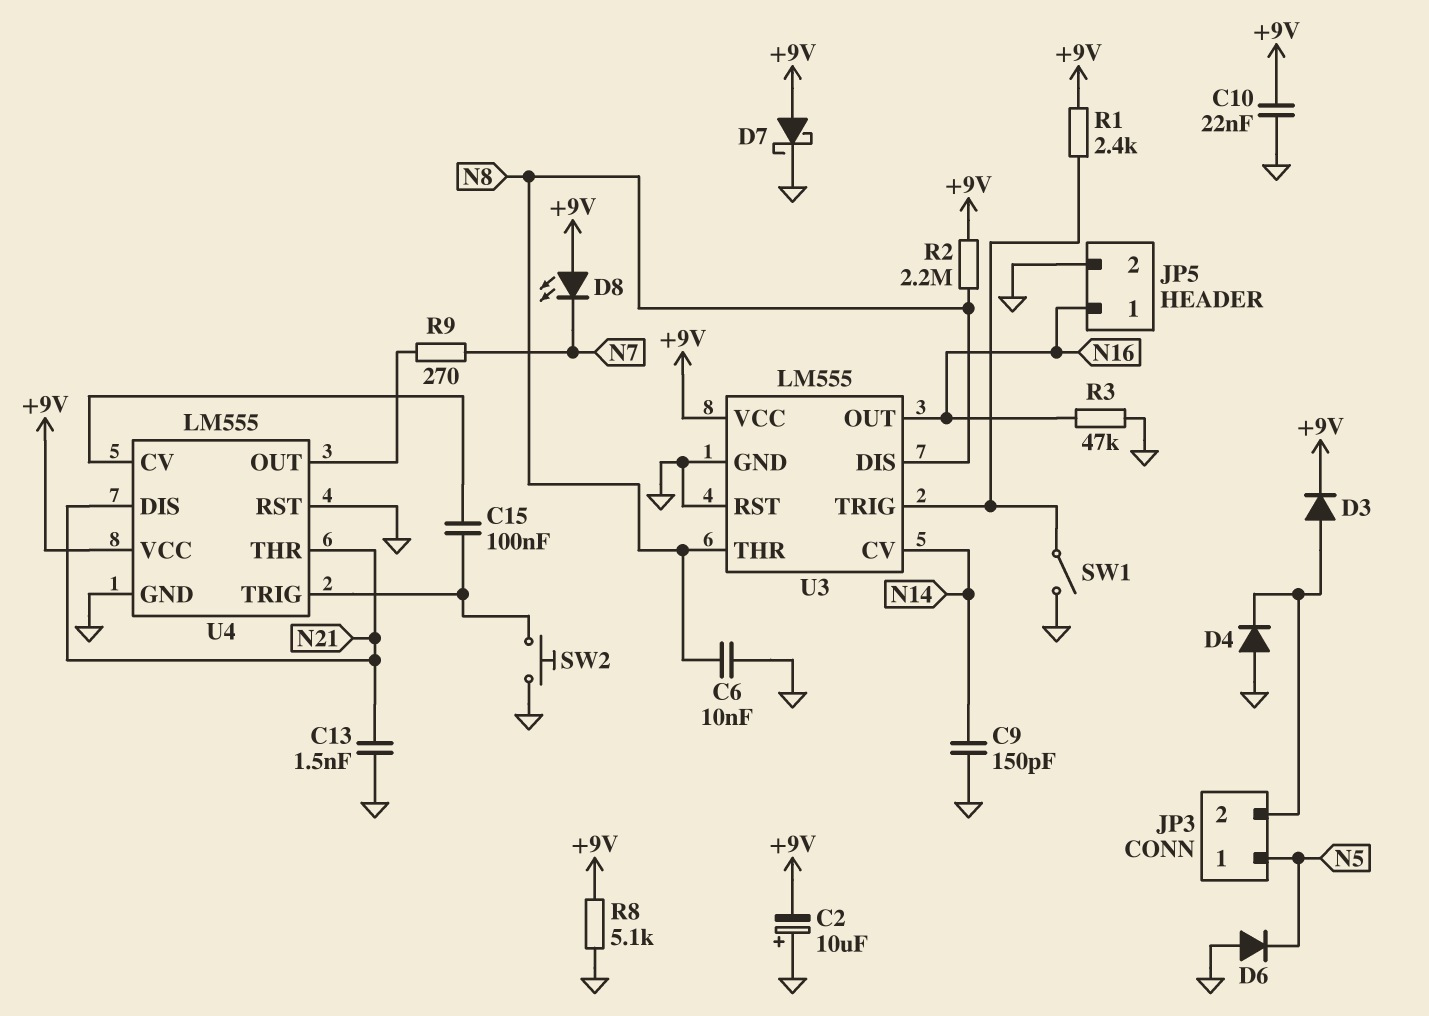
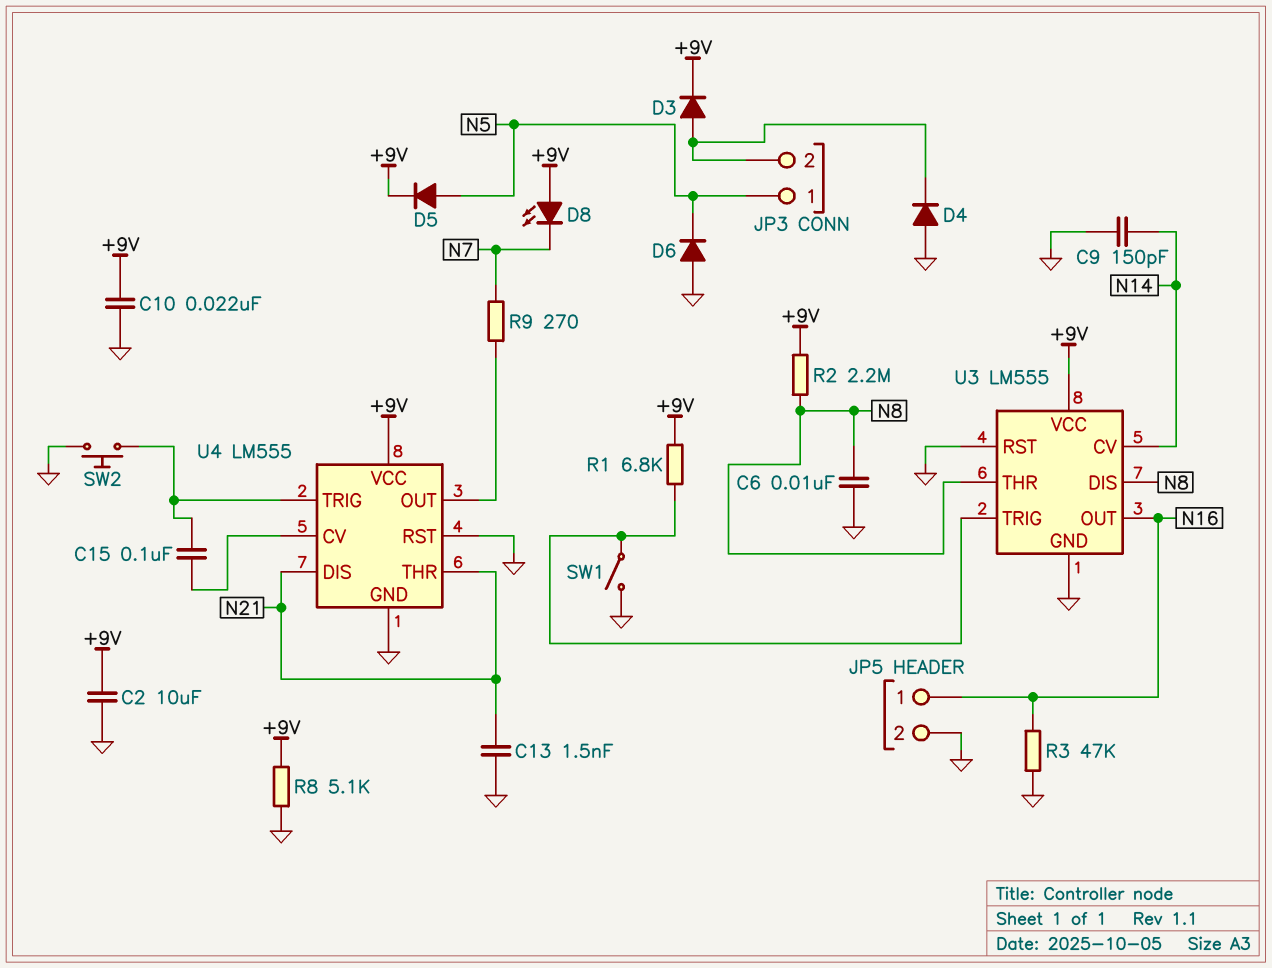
C2: 10uF (plus GND, minus +9V) -> 10uF (+9V, GND)
D5: none -> diode (A N5, K +9V)
D7: schottky (A +9V, K GND) -> none
R1: 2.4k (+9V, U3/TRIG) -> 6.8k (+9V, U3/TRIG)

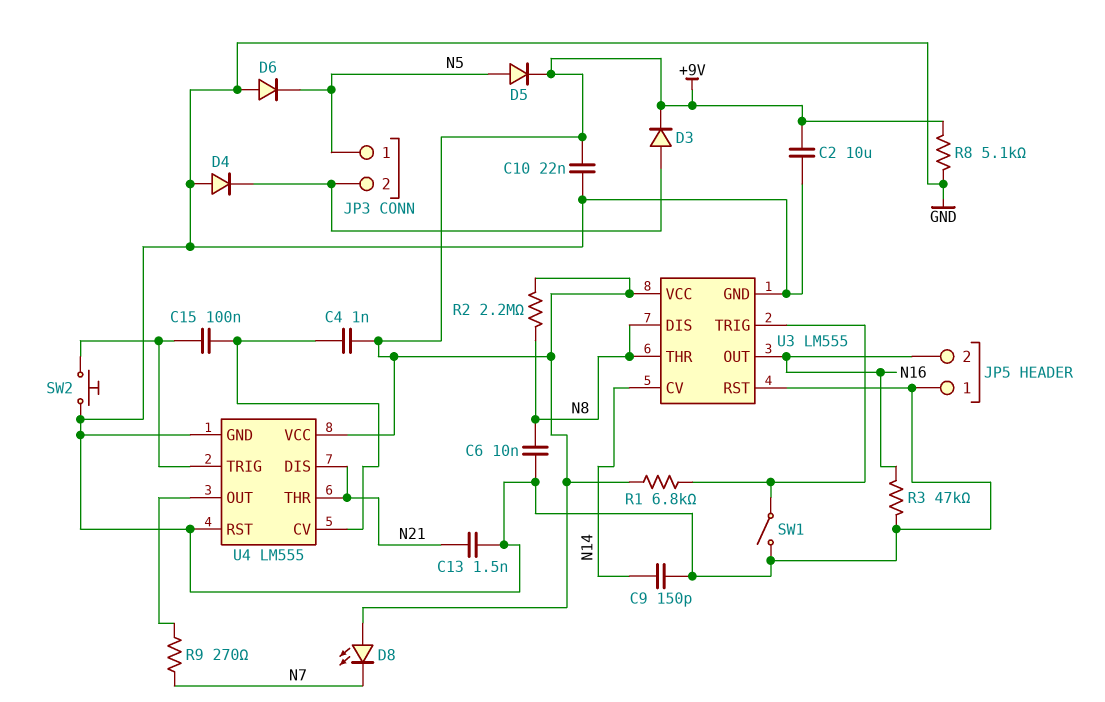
C4: none -> 1nF (+9V, U4/CV)
JP5 pin 1: N16 -> GND
JP5 pin 2: GND -> N16

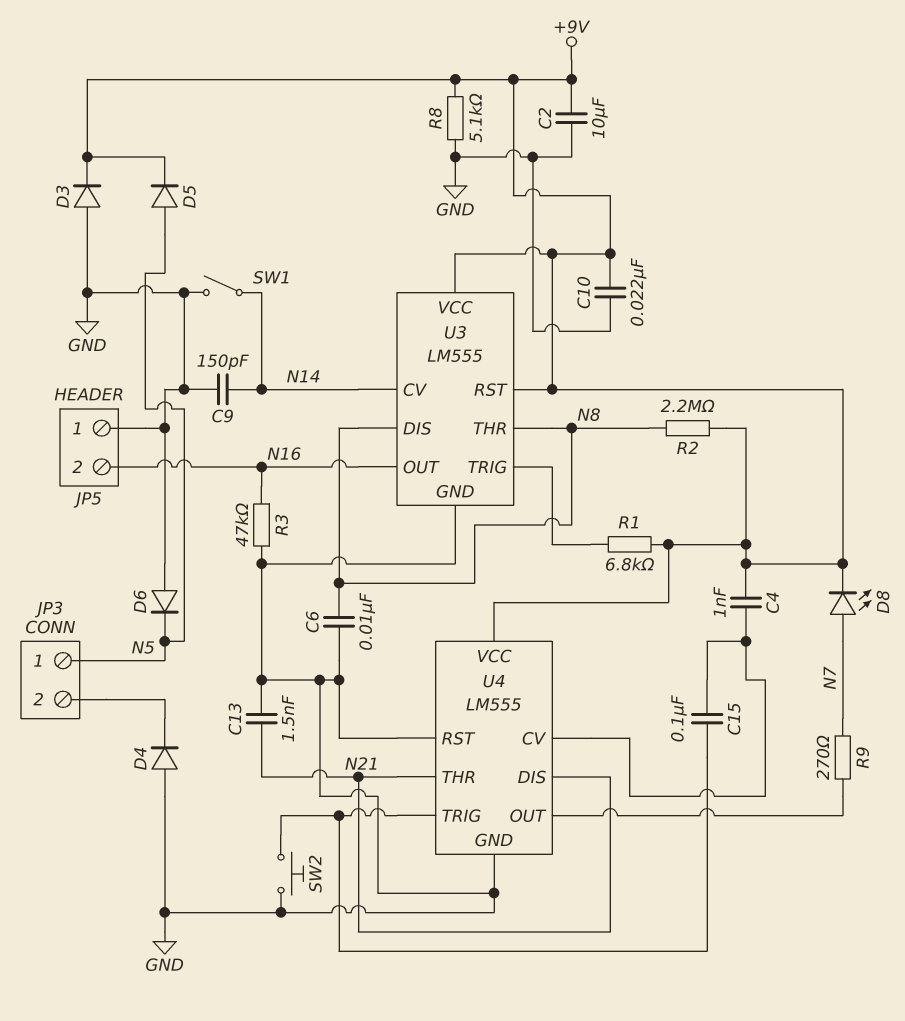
D3: diode (A JP3/2, K +9V) -> diode (A GND, K +9V)
D8: LED (A +9V, K N7) -> LED (A N7, K +9V)
SW1: switch (GND, U3/TRIG) -> switch (GND, N14)
U3 pin RST: GND -> +9V

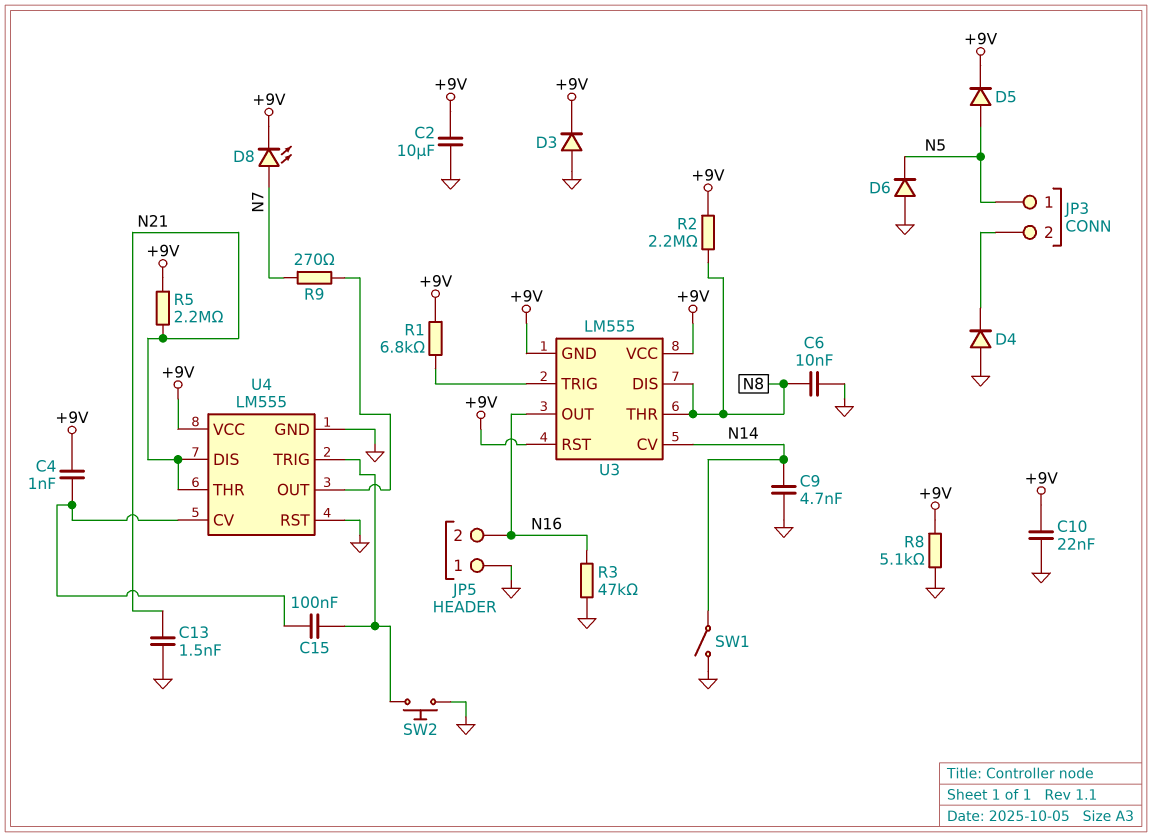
C9: 150pF (GND, N14) -> 4.7nF (GND, N14)
R5: none -> 2.2M (+9V, N21)
U3 pin GND: GND -> +9V

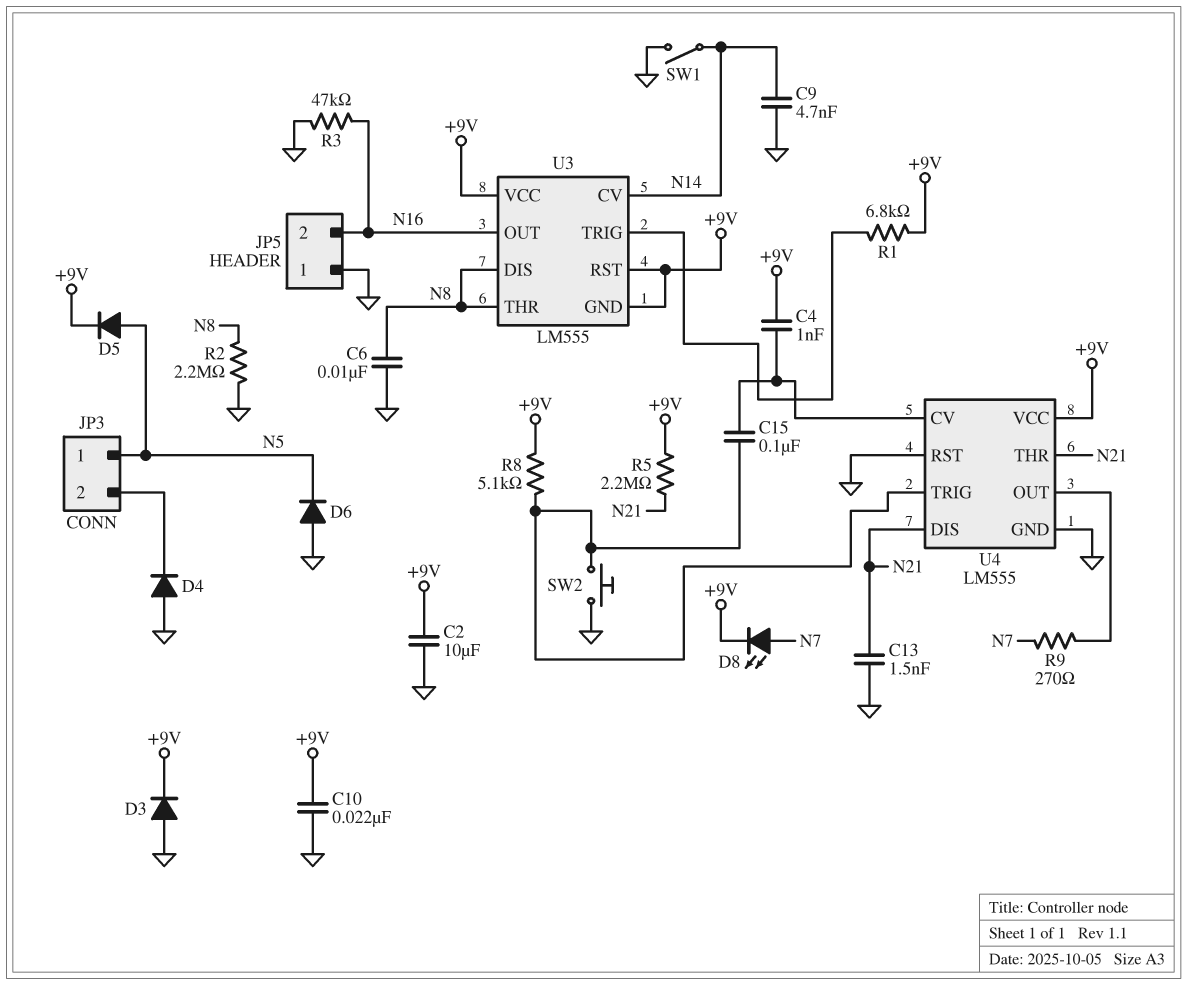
R2: 2.2M (+9V, N8) -> 2.2M (GND, N8)
R8: 5.1k (+9V, GND) -> 5.1k (+9V, U4/TRIG)

